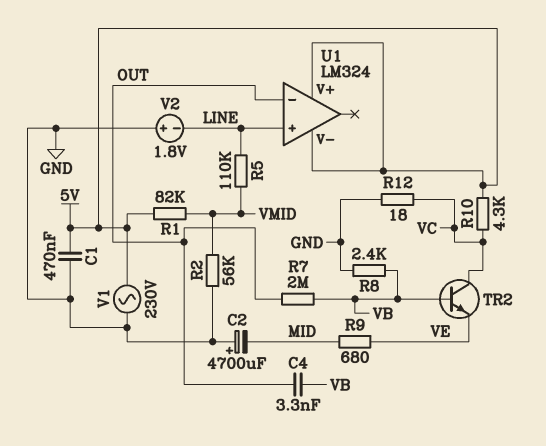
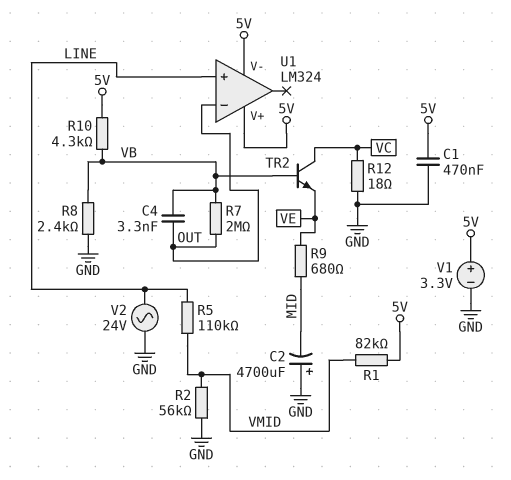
R10: 4.3k (5V, VC) -> 4.3k (5V, VB)
V1: AC 230V (5V, GND) -> 3.3V (plus 5V, minus GND)
V2: 1.8V (plus GND, minus LINE) -> AC 24V (GND, LINE)

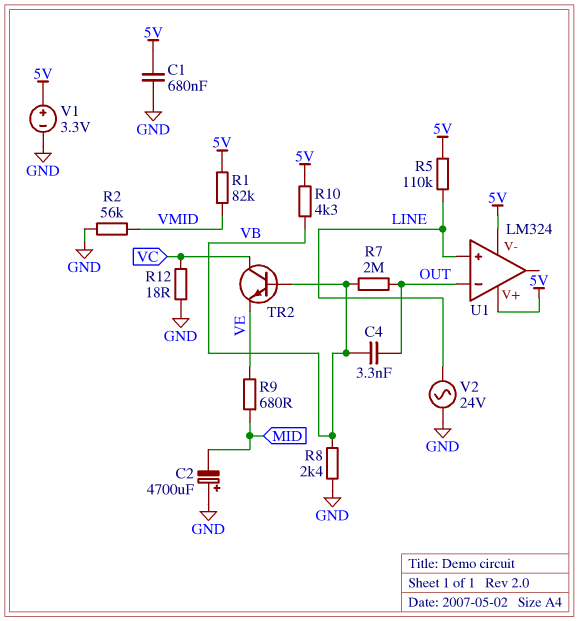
C1: 470nF (5V, GND) -> 680nF (5V, GND)
R5: 110k (LINE, VMID) -> 110k (5V, LINE)

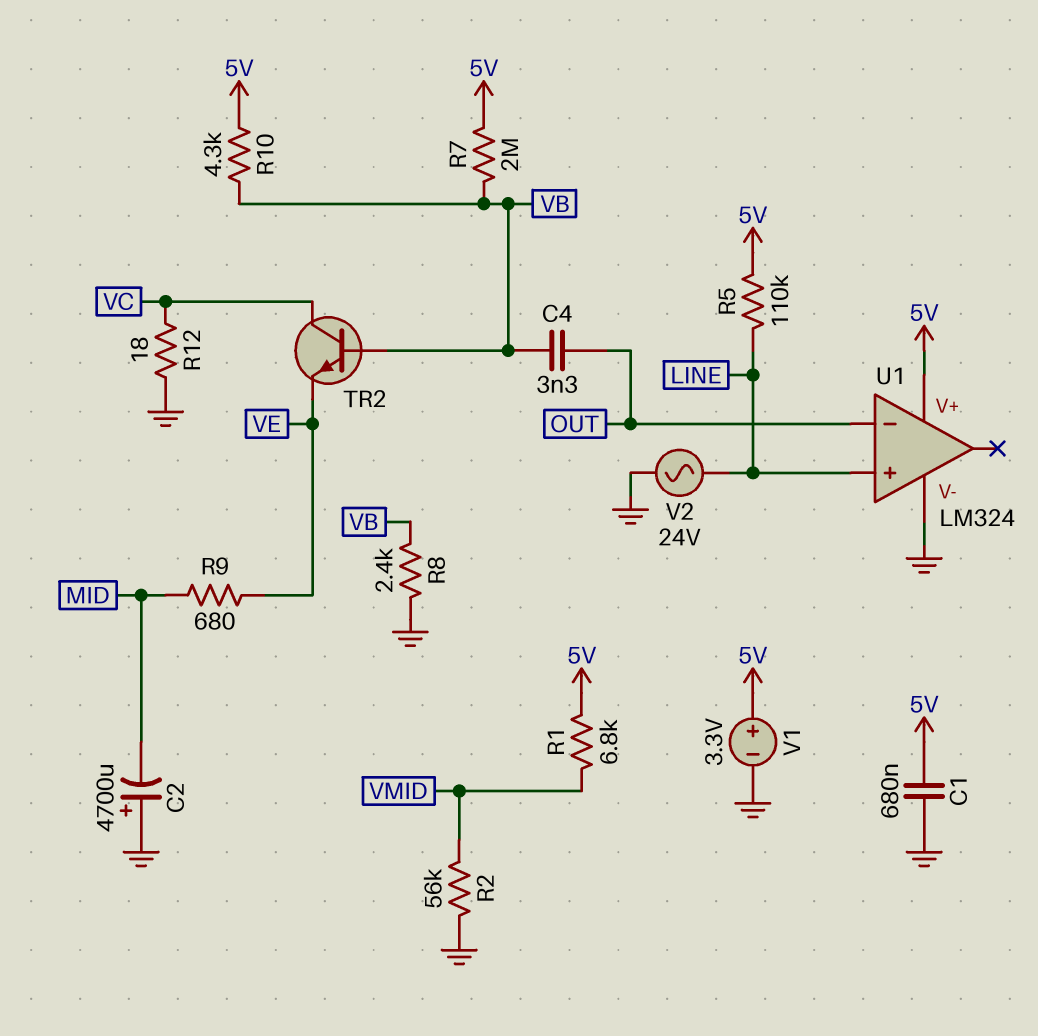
R1: 82k (5V, VMID) -> 6.8k (5V, VMID)
R7: 2M (OUT, VB) -> 2M (5V, VB)
U1 pin V-: 5V -> GND

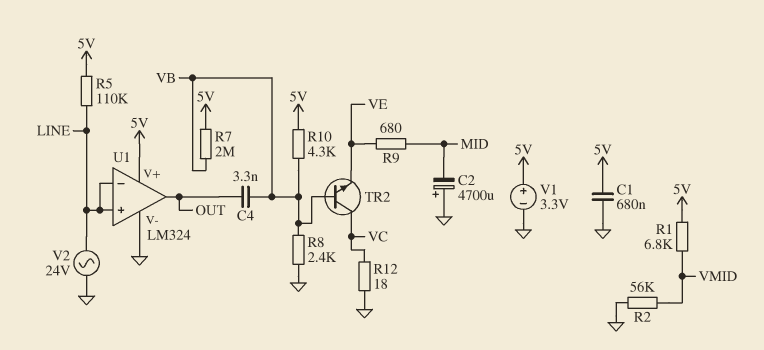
U1 pin in-: OUT -> LINE
U1 pin out: none -> OUT

